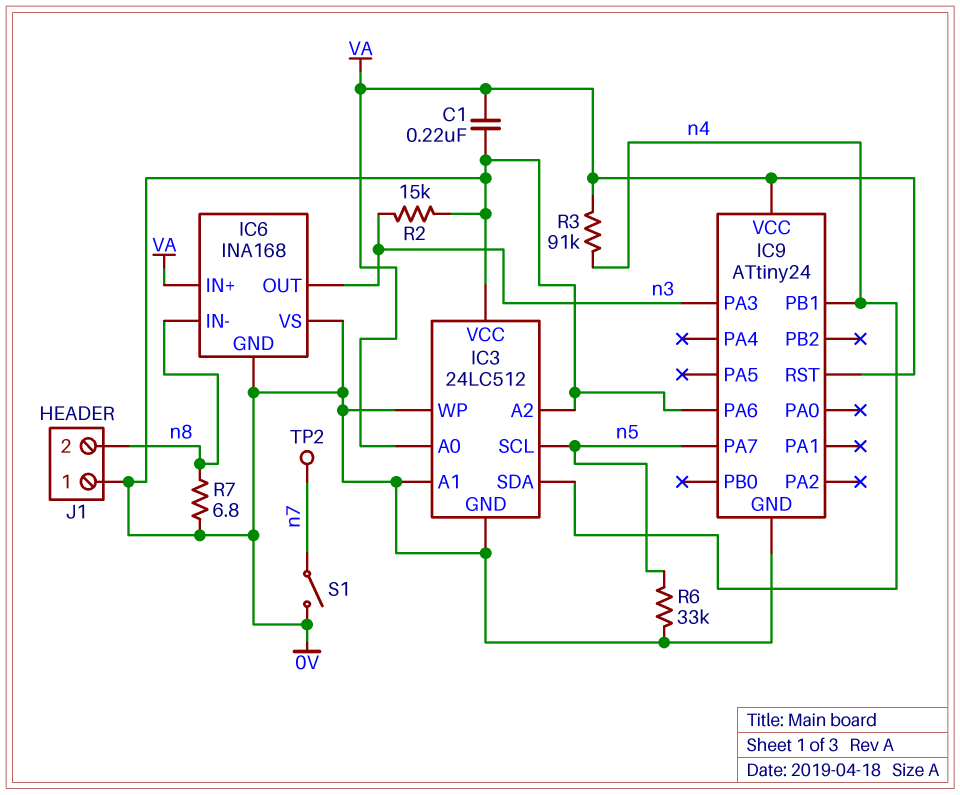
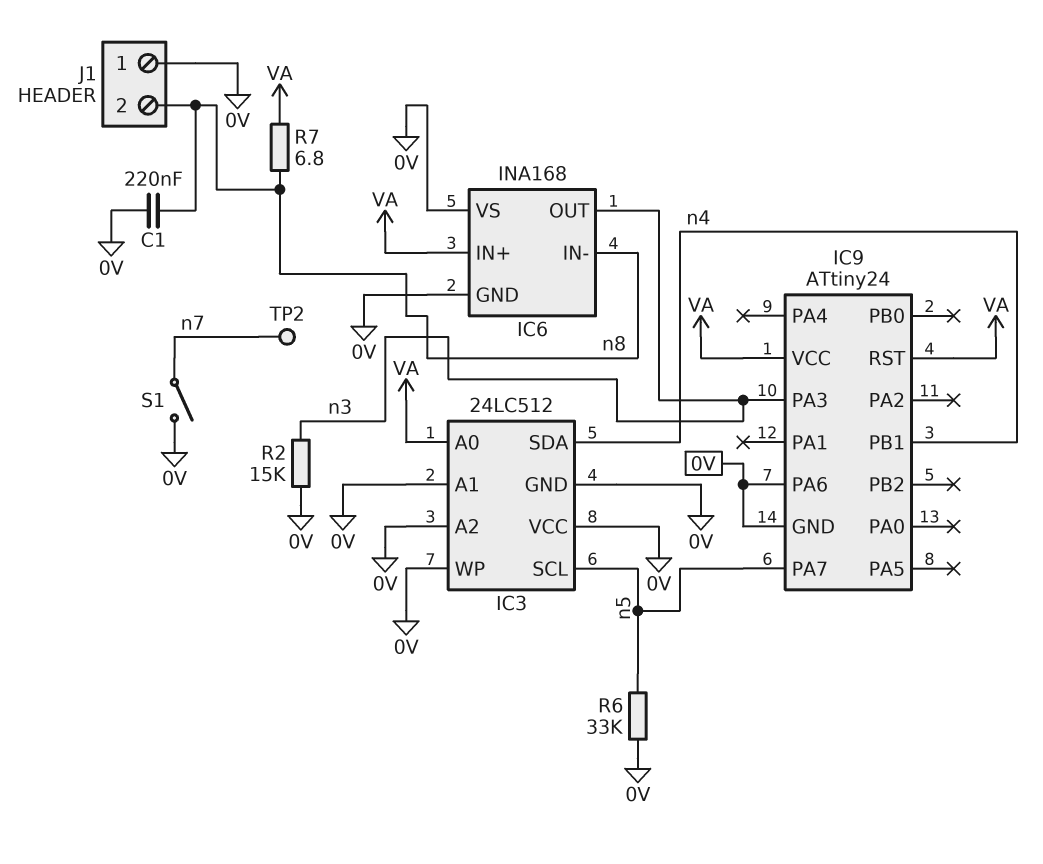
C1: 220nF (0V, VA) -> 220nF (0V, n8)
R3: 91k (VA, n4) -> none
R7: 6.8 (0V, n8) -> 6.8 (VA, n8)

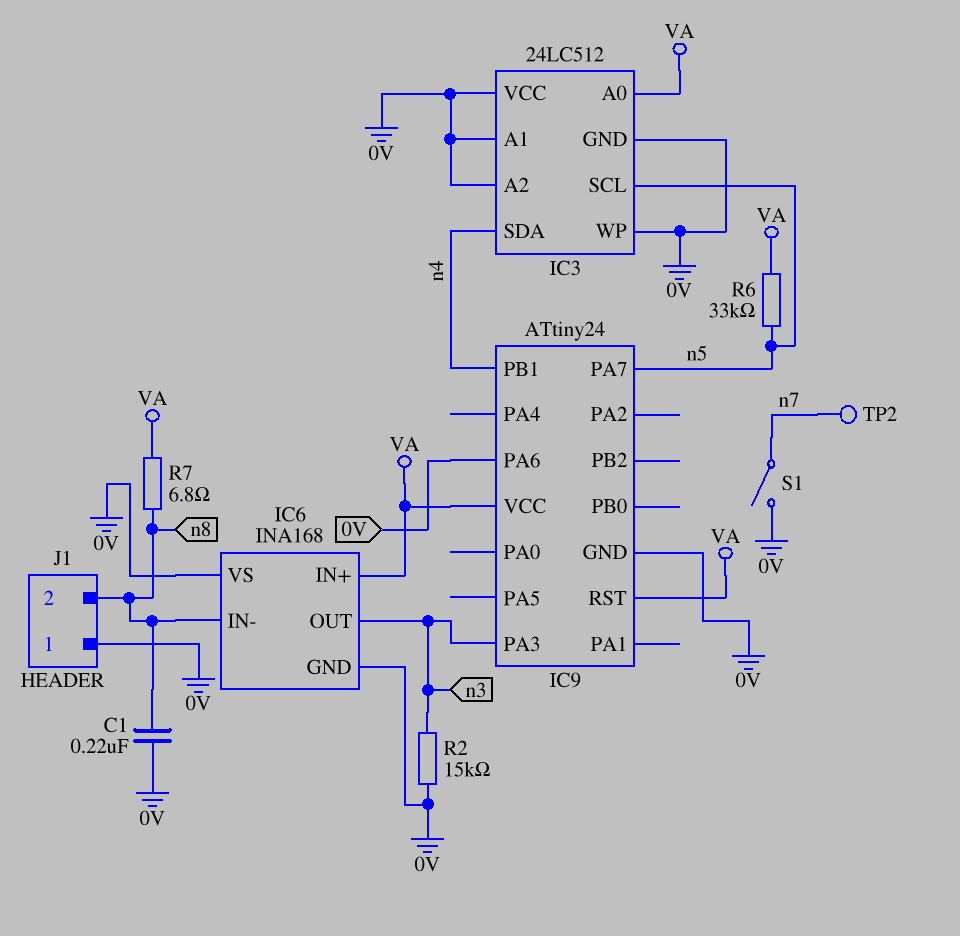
R6: 33k (0V, n5) -> 33k (VA, n5)

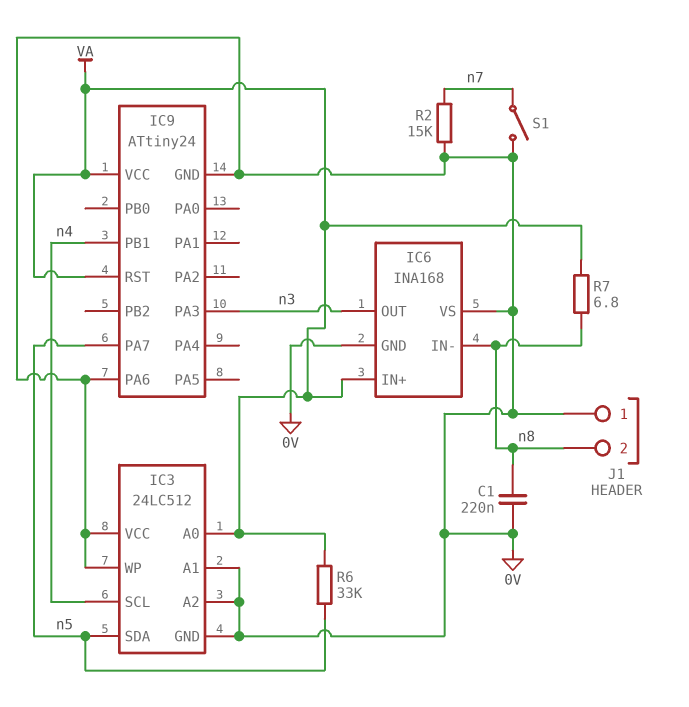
IC3 pin SCL: n5 -> n4
IC3 pin SDA: n4 -> n5
R2: 15k (0V, n3) -> 15k (0V, n7)
TP2: test point (n7) -> none

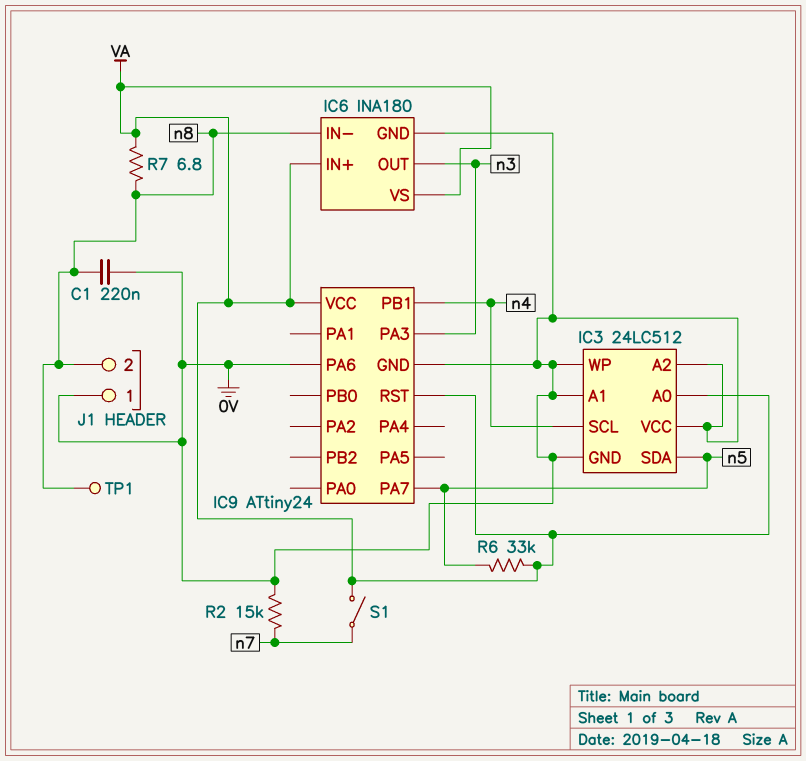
IC6: INA168 -> INA180
IC6 pin VS: 0V -> VA
S1: switch (0V, n7) -> switch (VA, n7)
TP1: none -> test point (n8)

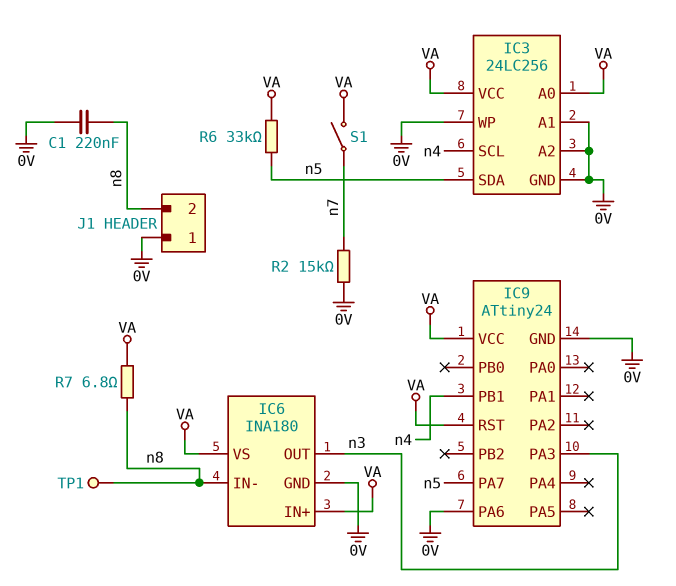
IC3: 24LC512 -> 24LC256
IC3 pin VCC: 0V -> VA

